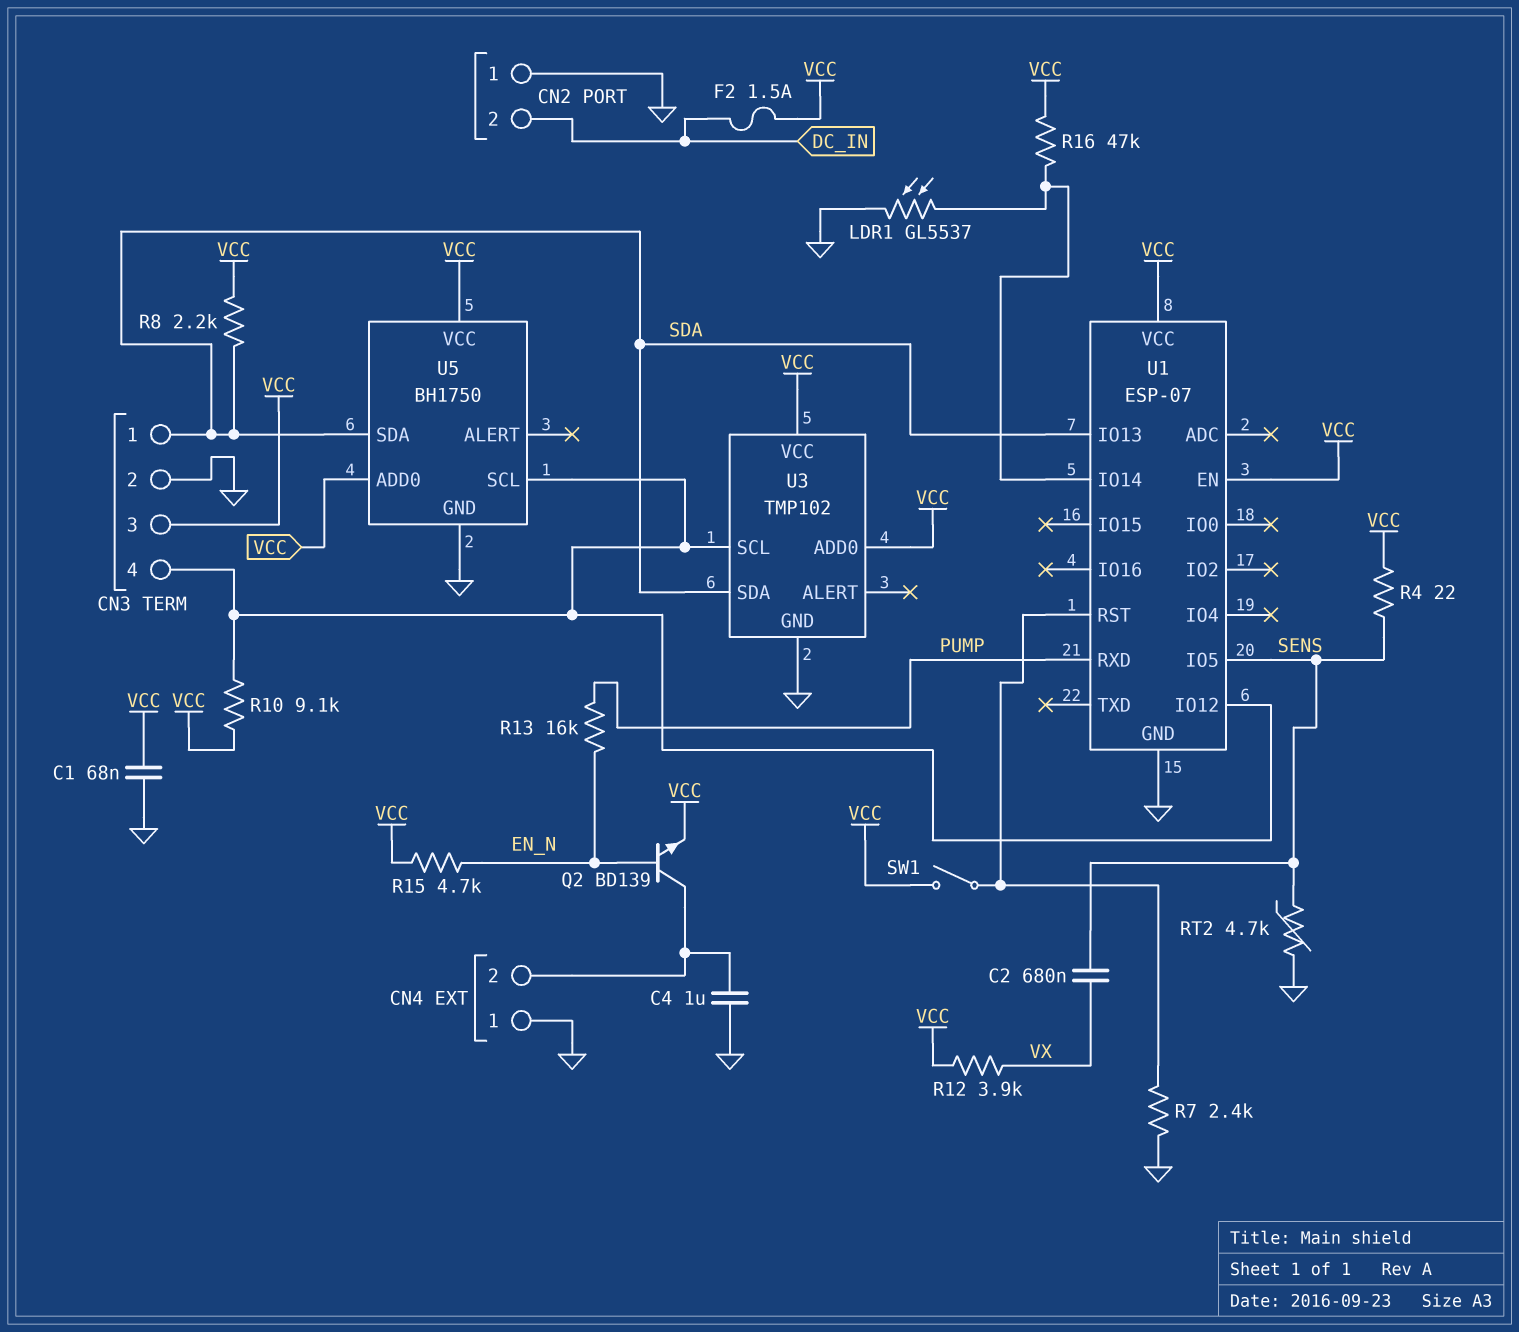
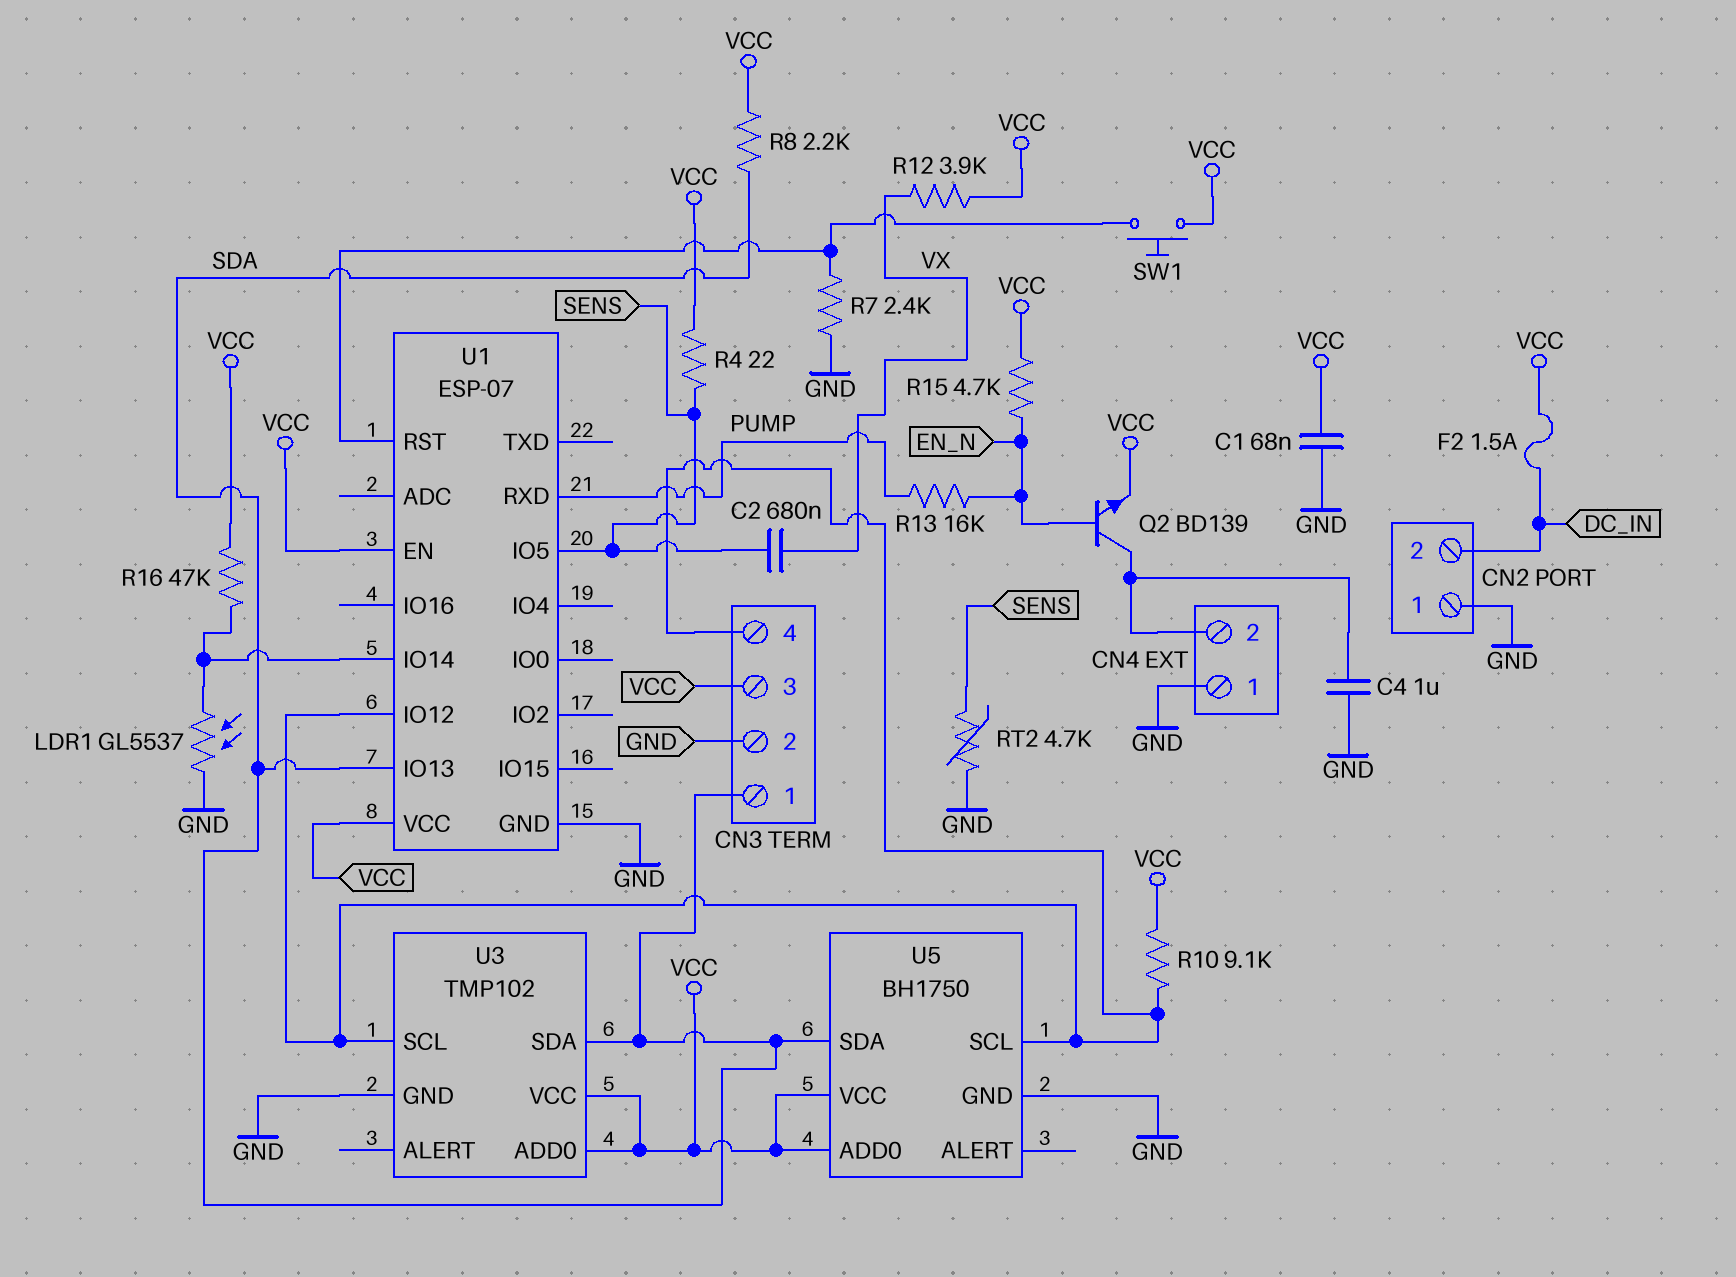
SW1: switch (U1/RST, VCC) -> button (U1/RST, VCC)

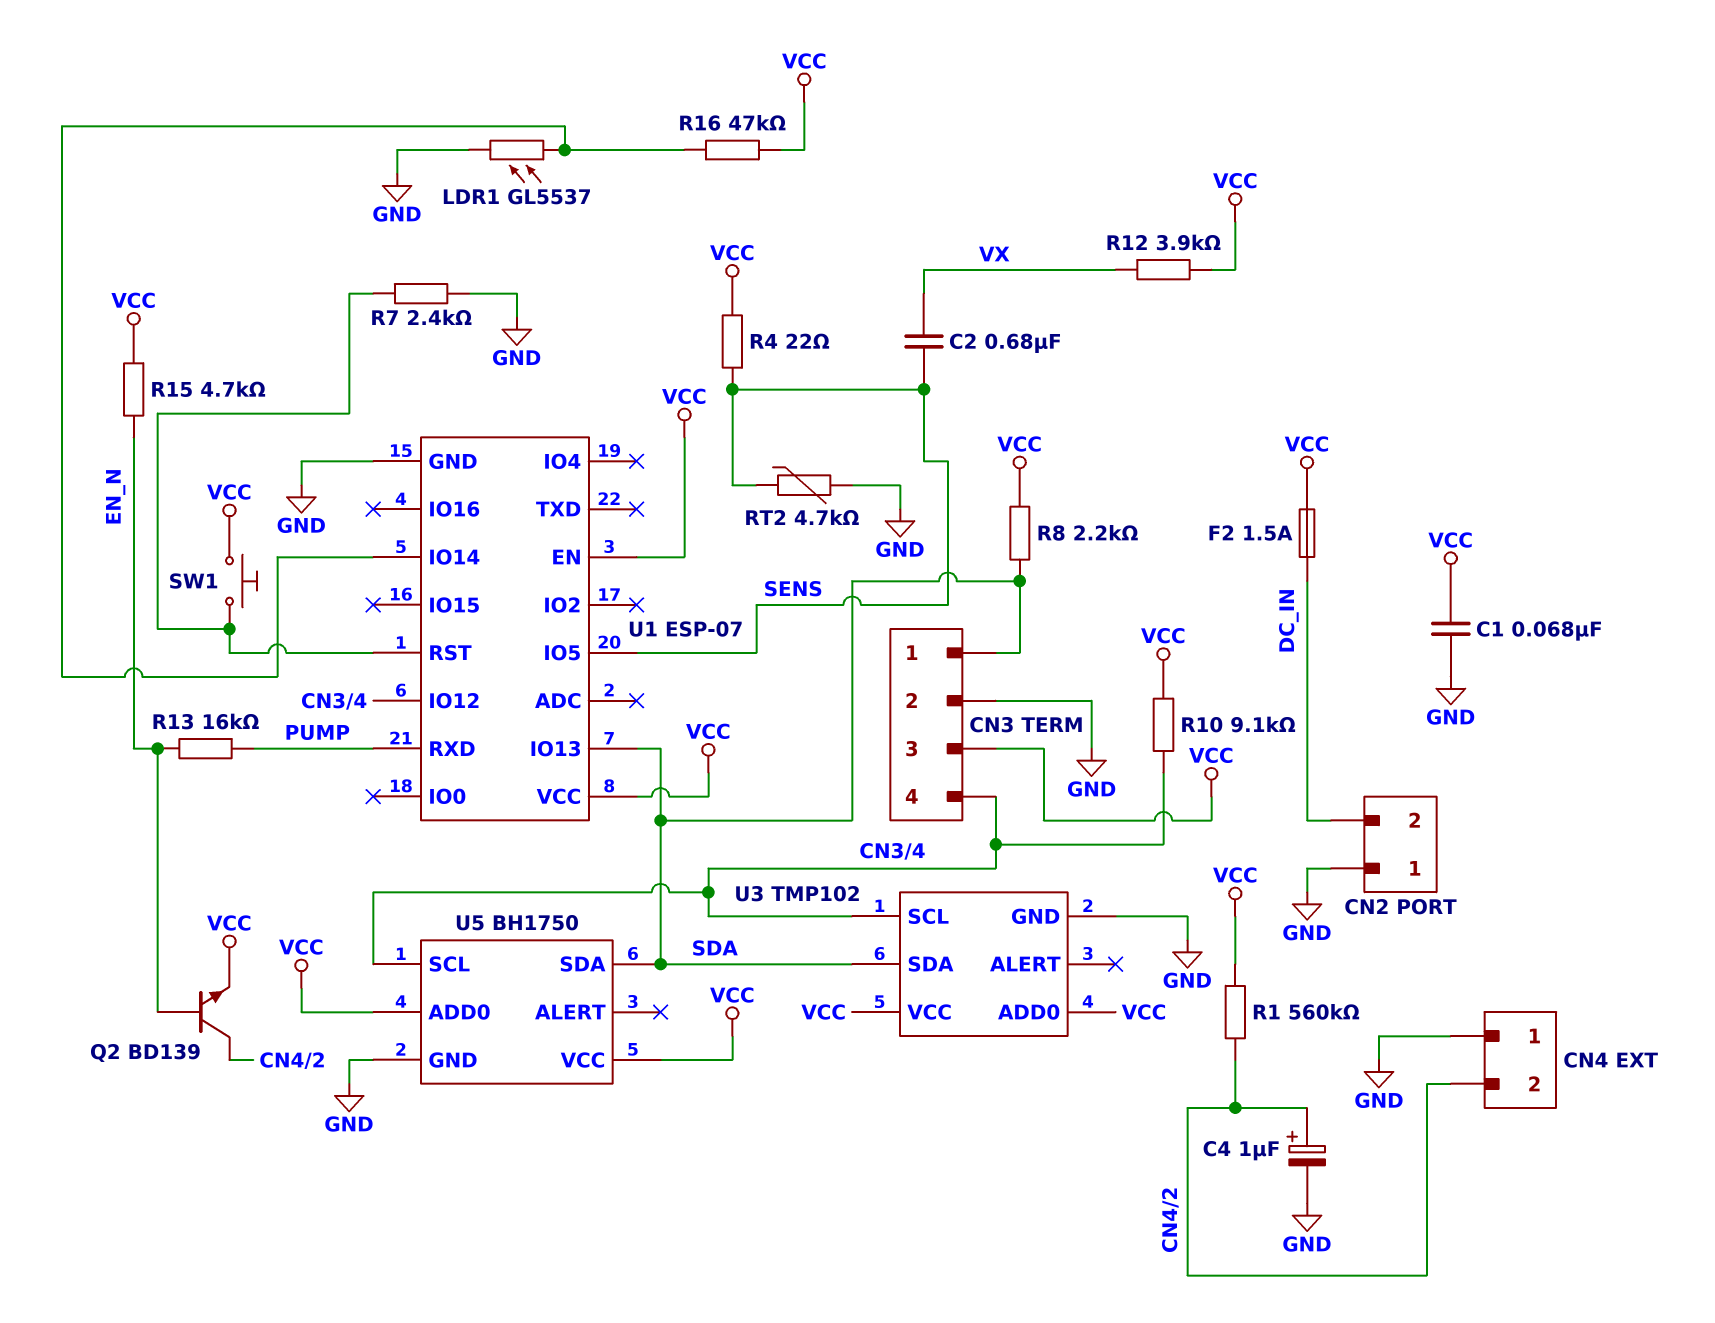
C4: 1uF (CN4/2, GND) -> 1uF (plus CN4/2, minus GND)
R1: none -> 560k (CN4/2, VCC)

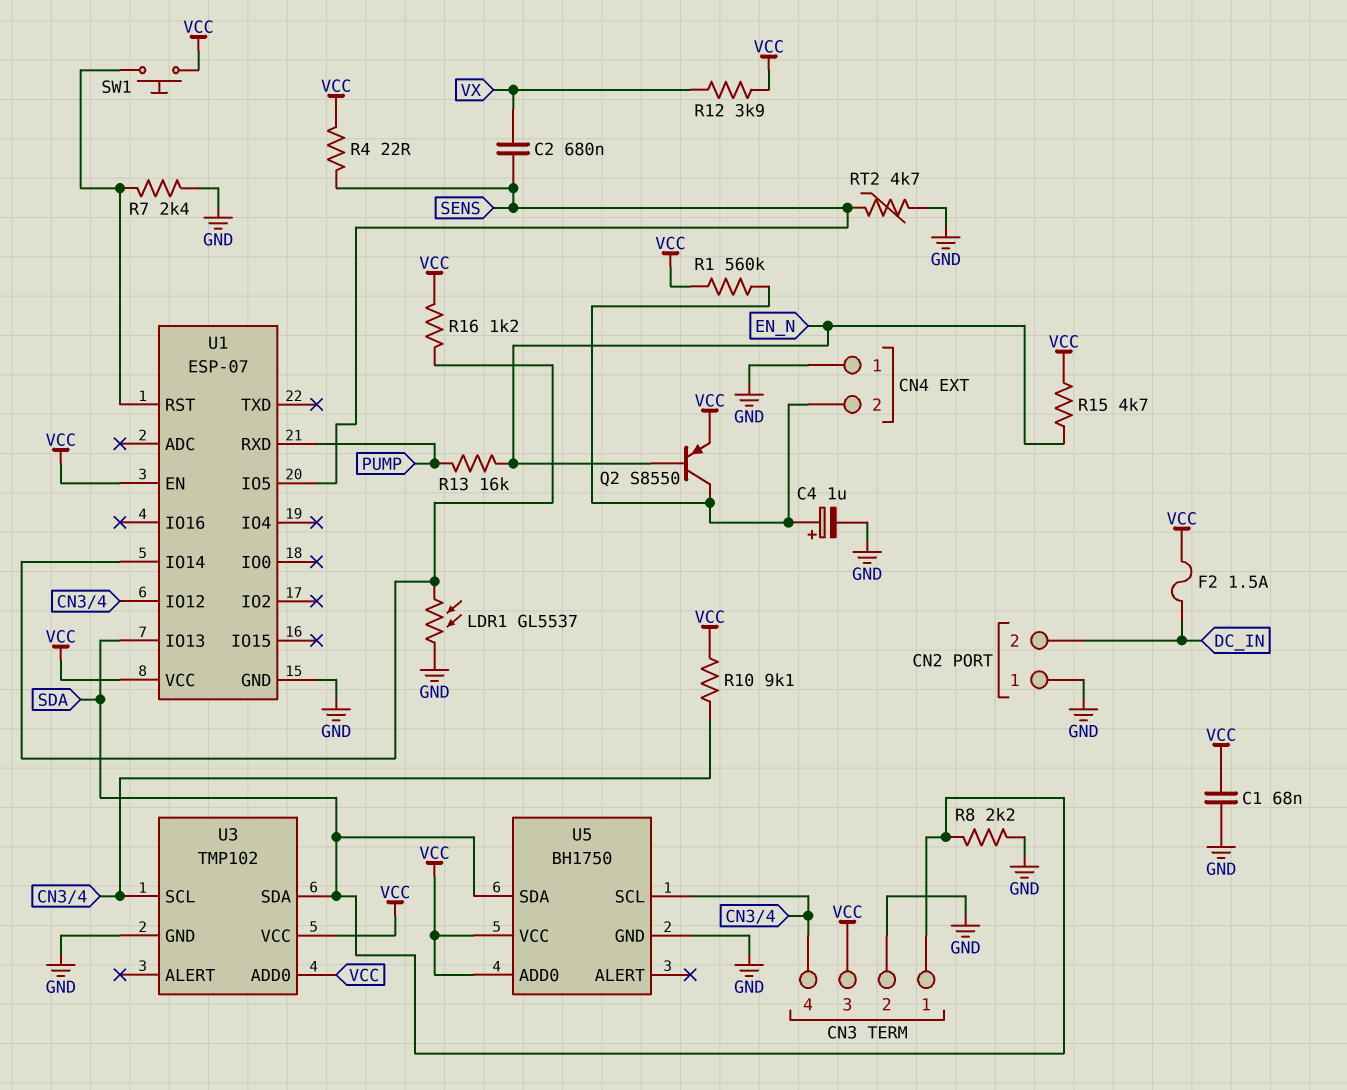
Q2: NPN BD139 (B EN_N, C CN4/2, E VCC) -> PNP S8550 (B EN_N, C CN4/2, E VCC)
R8: 2.2k (SDA, VCC) -> 2.2k (GND, SDA)
R16: 47k (U1/IO14, VCC) -> 1.2k (U1/IO14, VCC)

